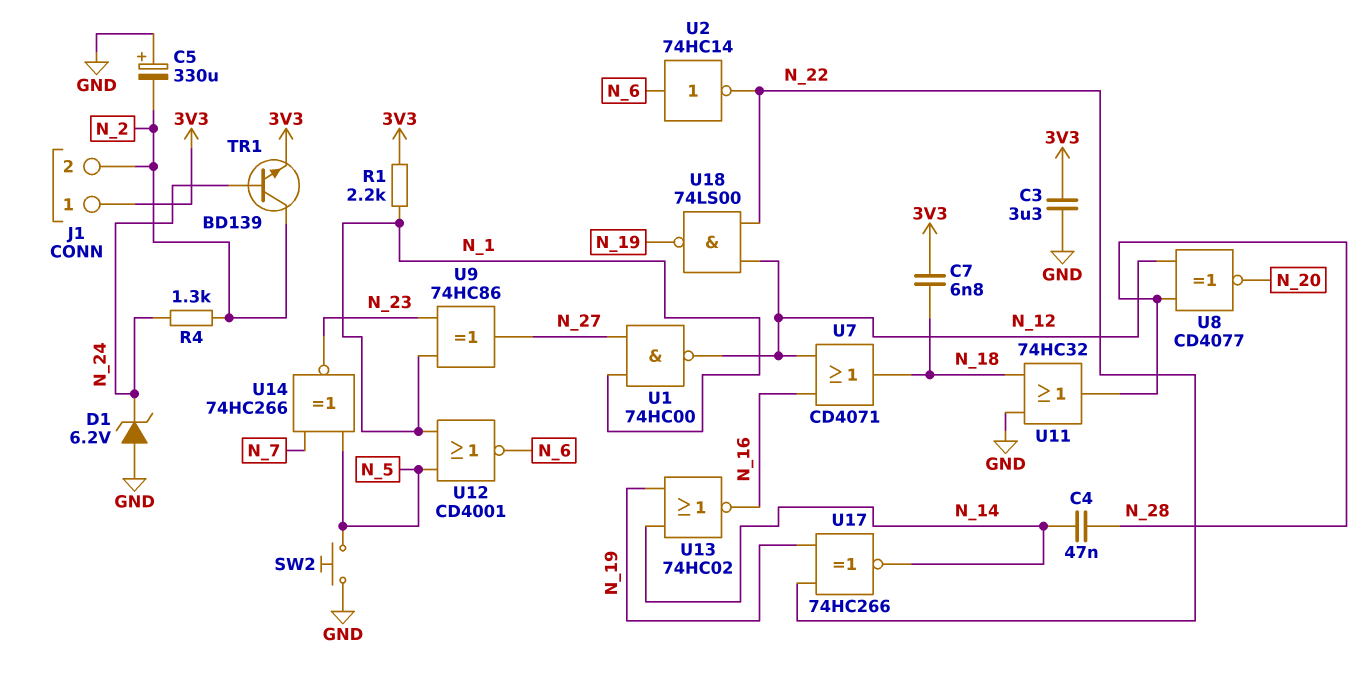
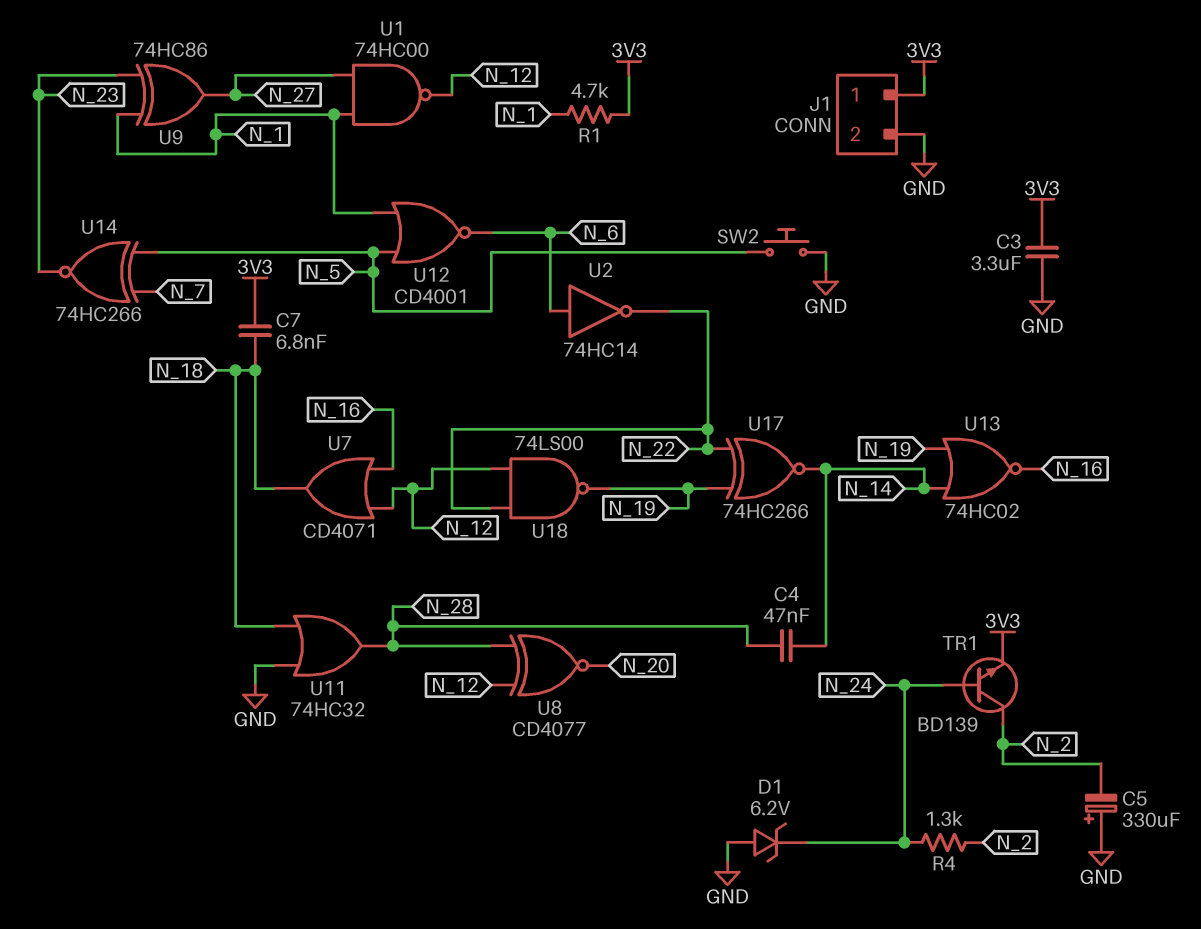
J1 pin 2: N_2 -> GND
R1: 2.2k (3V3, N_1) -> 4.7k (3V3, N_1)

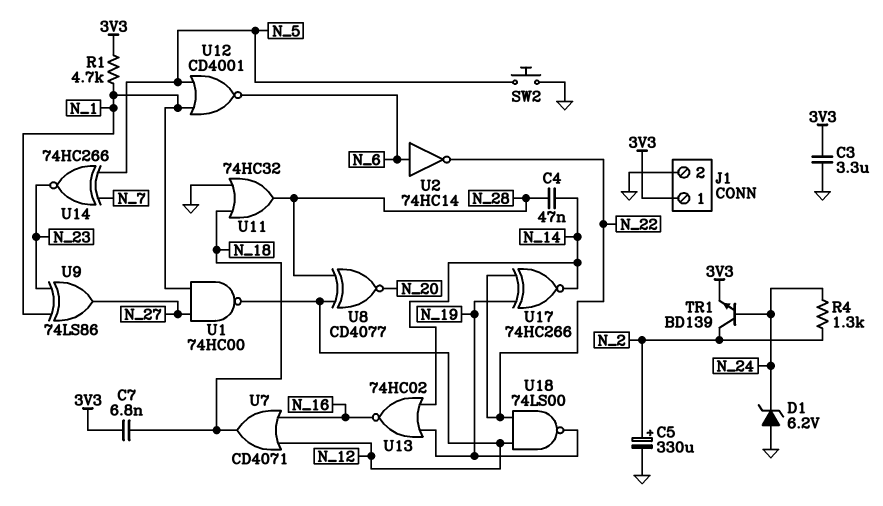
C5: 330uF (plus GND, minus N_2) -> 330uF (plus N_2, minus GND)
U9: XOR 74HC86 (in N_1, in N_23, out N_27) -> XOR 74LS86 (in N_1, in N_23, out N_27)

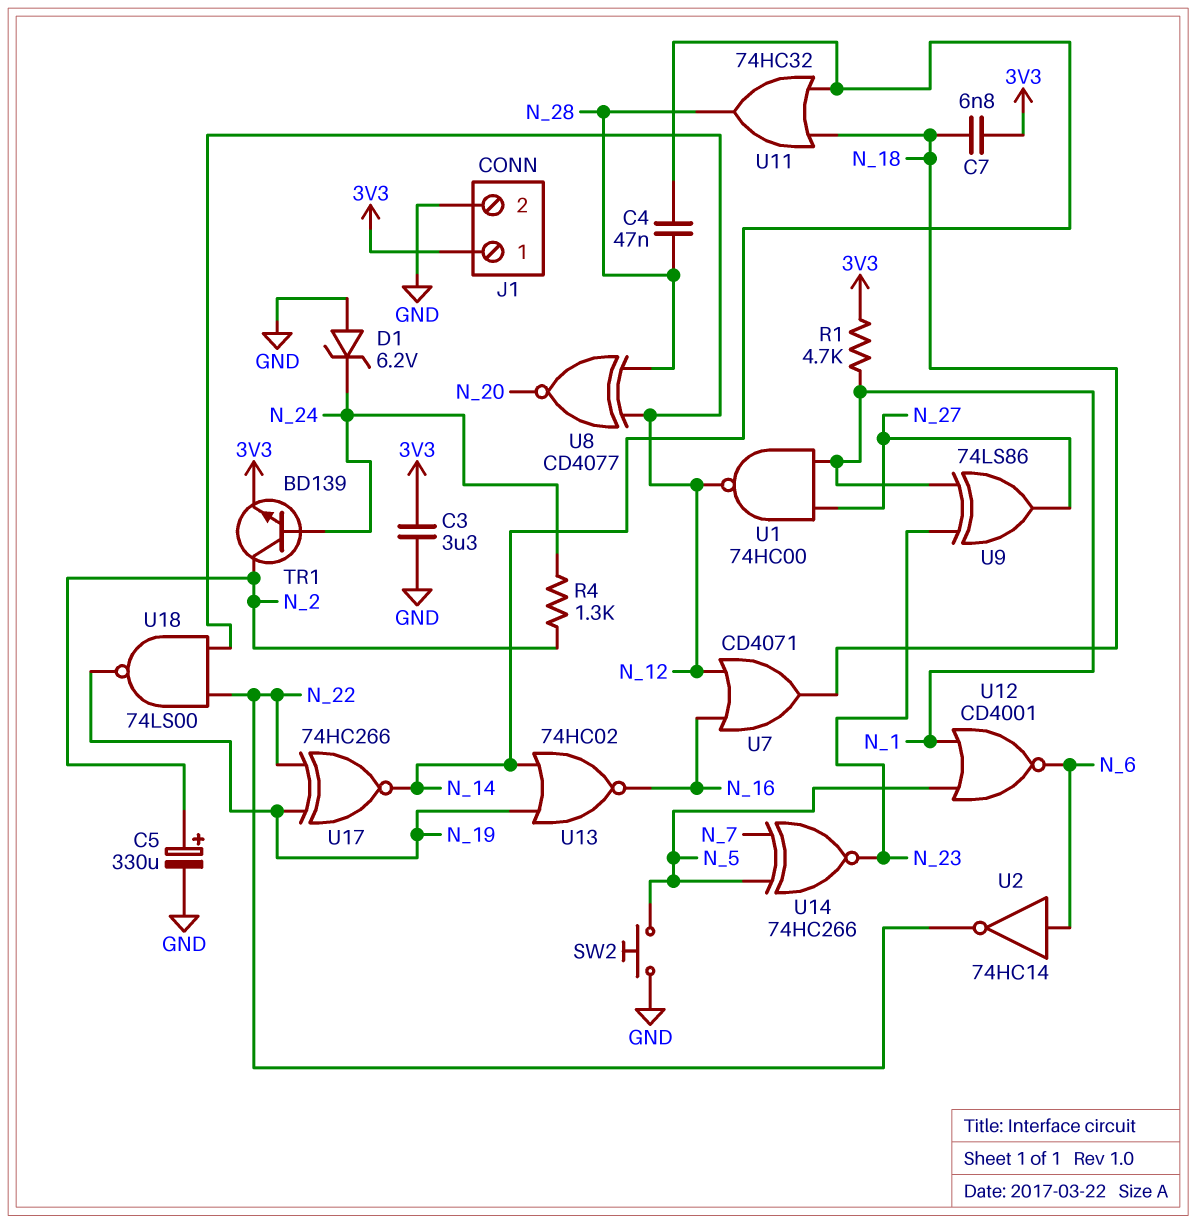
U11: OR 74HC32 (in GND, in N_18, out N_28) -> OR 74HC32 (in N_14, in N_18, out N_28)

